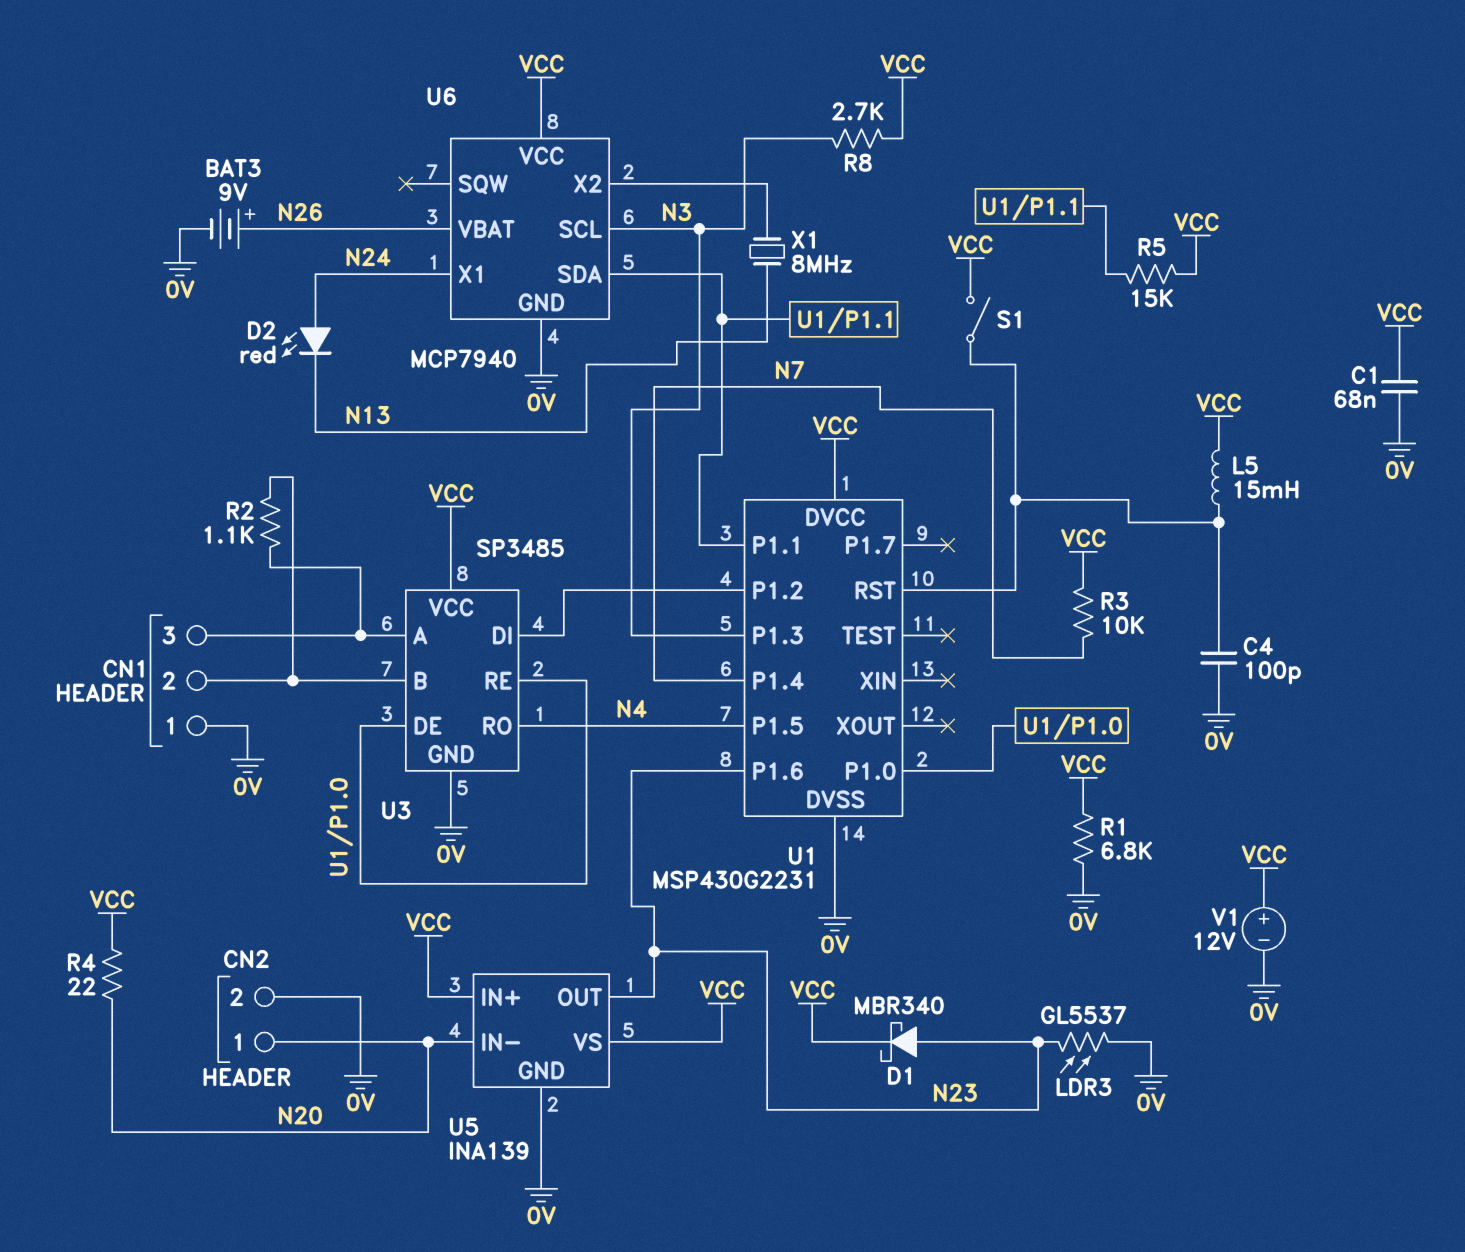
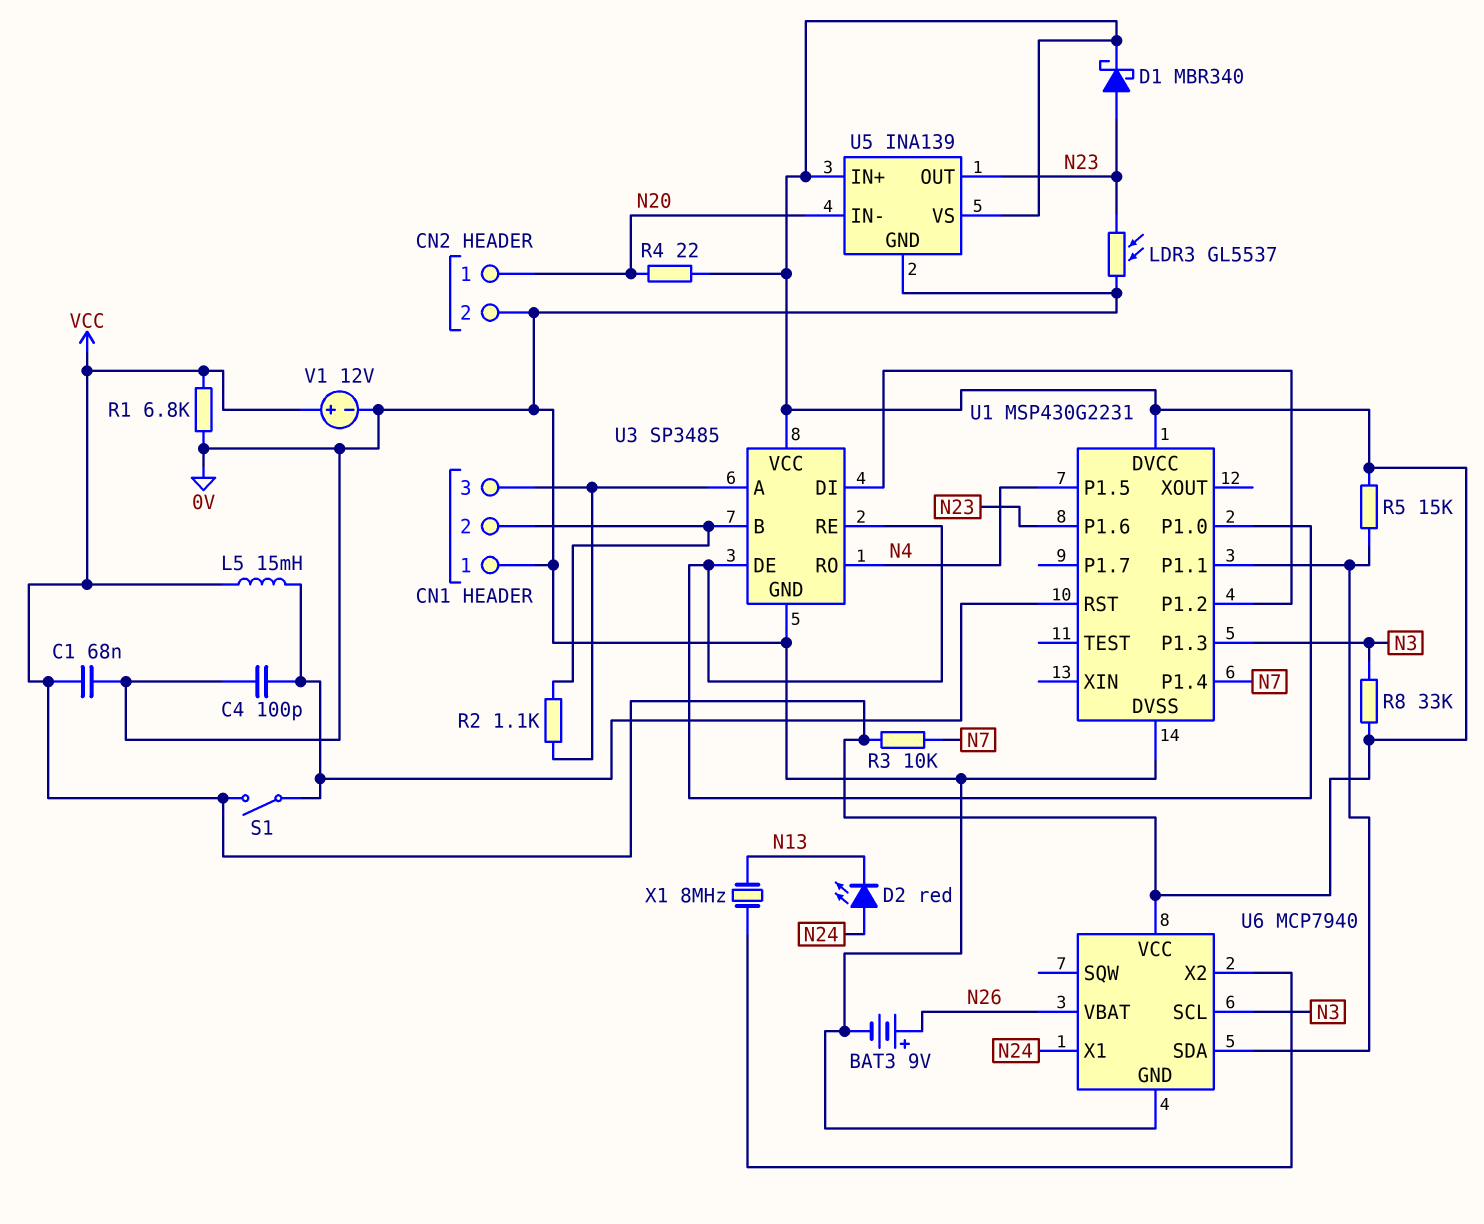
R8: 2.7k (N3, VCC) -> 33k (N3, VCC)

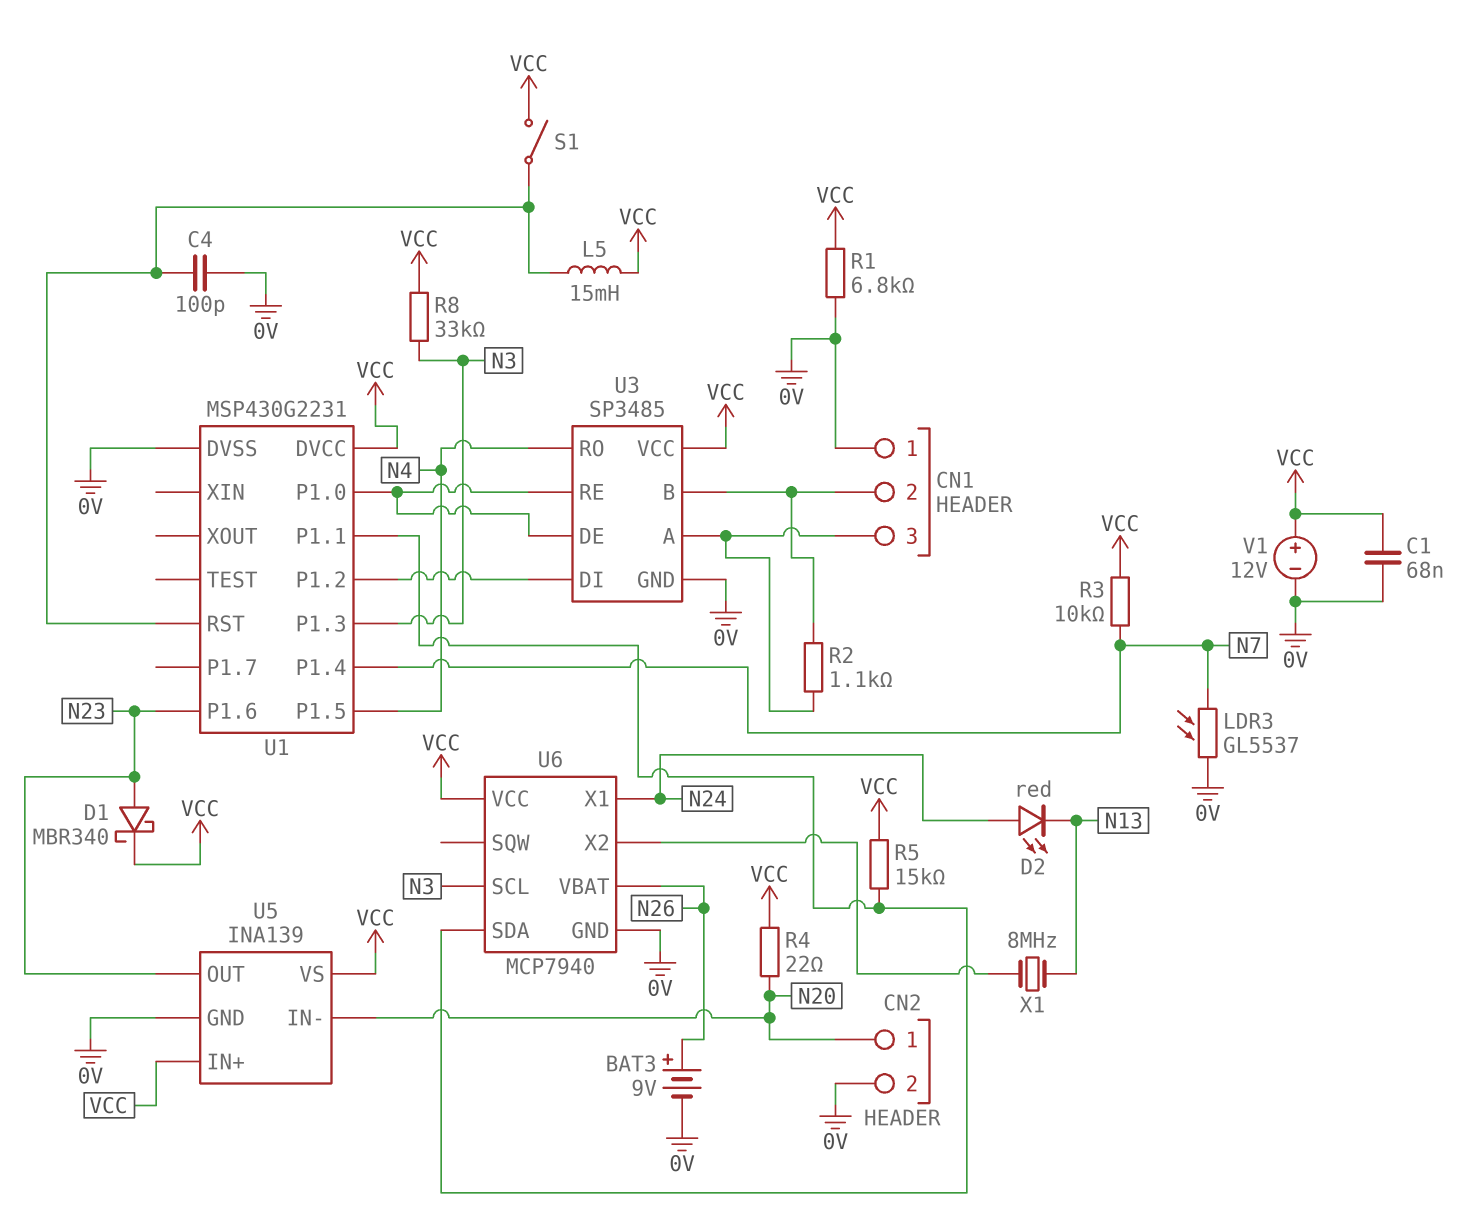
LDR3: GL5537 (0V, N23) -> GL5537 (0V, N7)

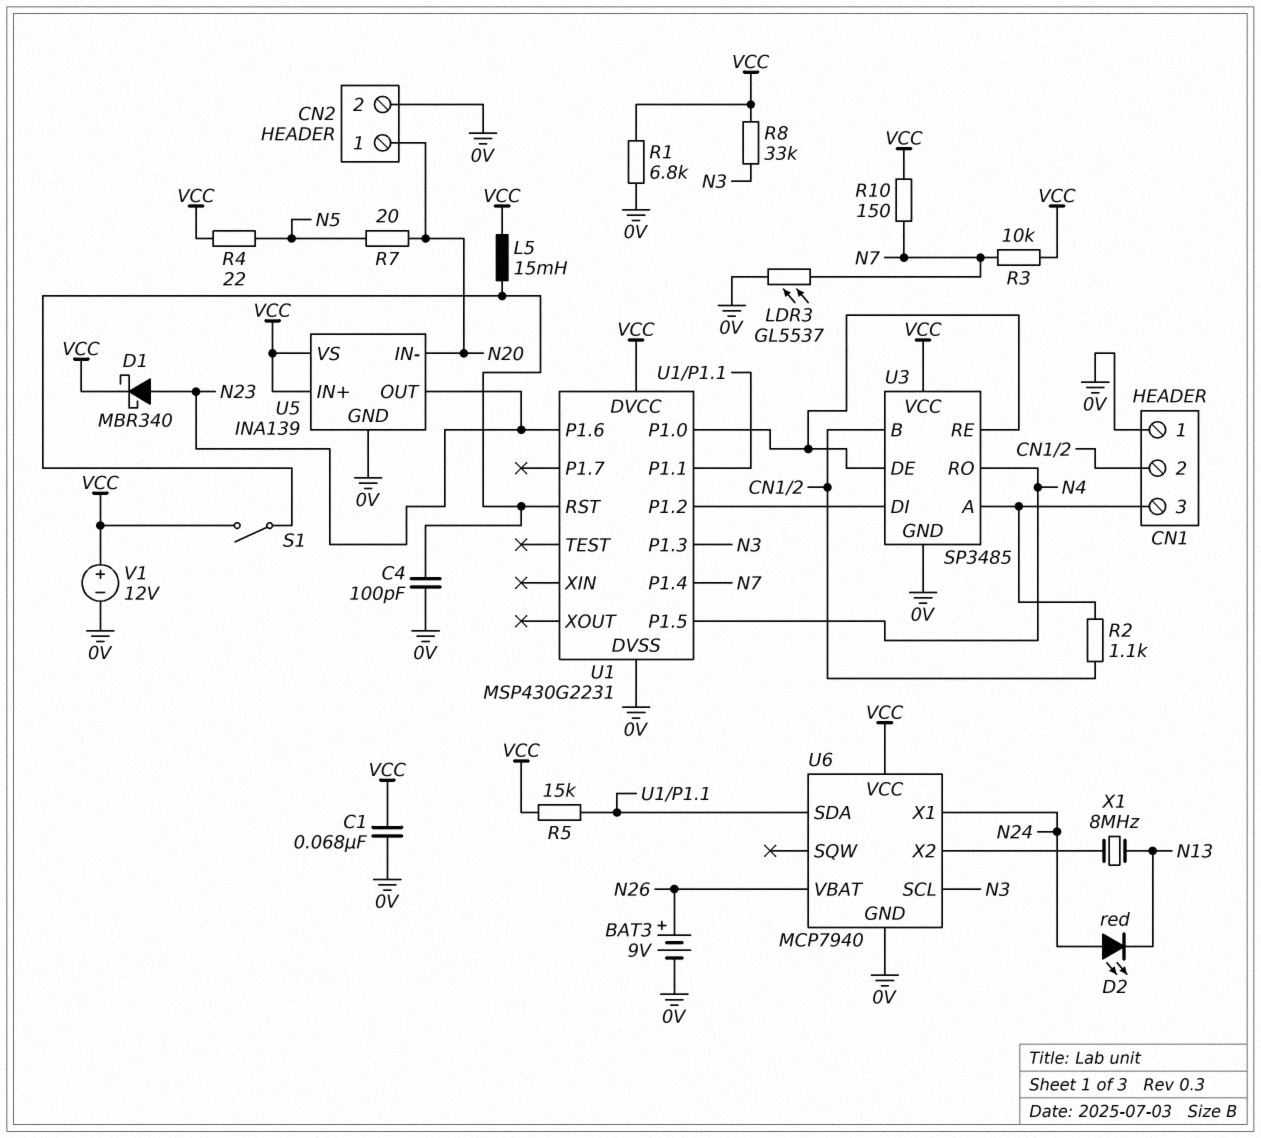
R4: 22 (N20, VCC) -> 22 (N5, VCC)
R7: none -> 20 (N5, N20)
R10: none -> 150 (N7, VCC)

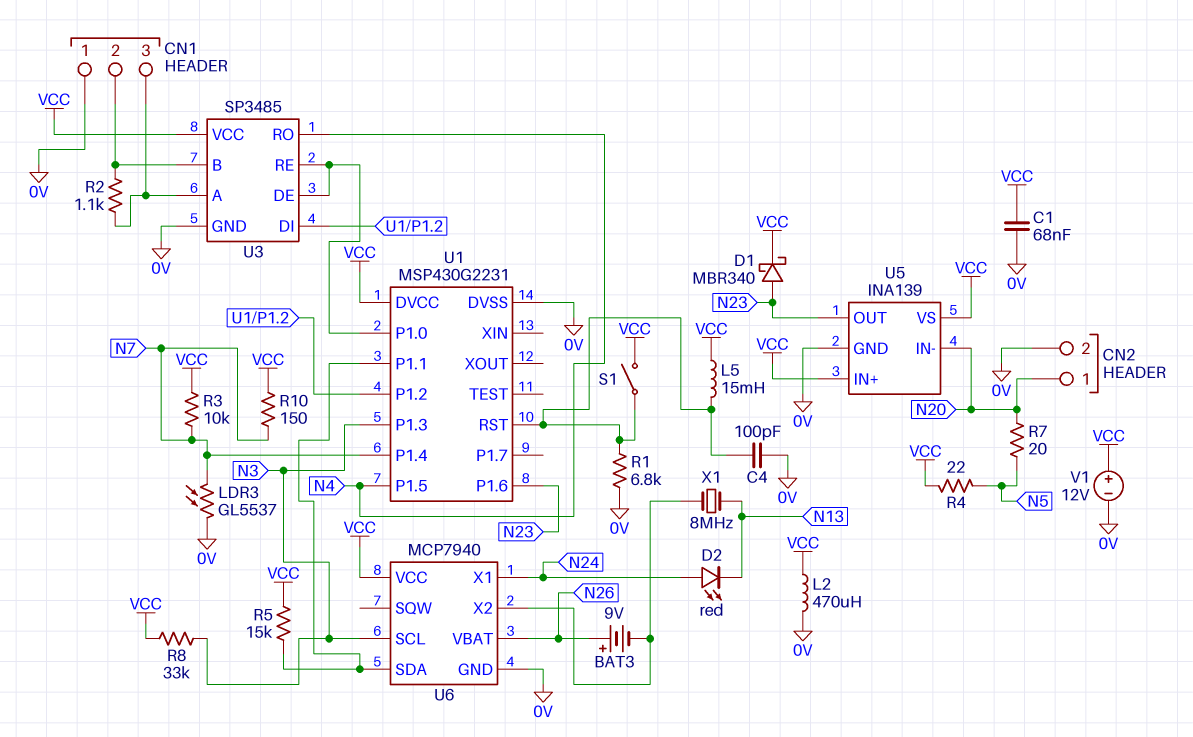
BAT3: 9V (plus N26, minus 0V) -> 9V (plus N26, minus U6/X2)
L2: none -> 470uH (0V, VCC)
R1: 6.8k (0V, VCC) -> 6.8k (0V, U1/RST)

